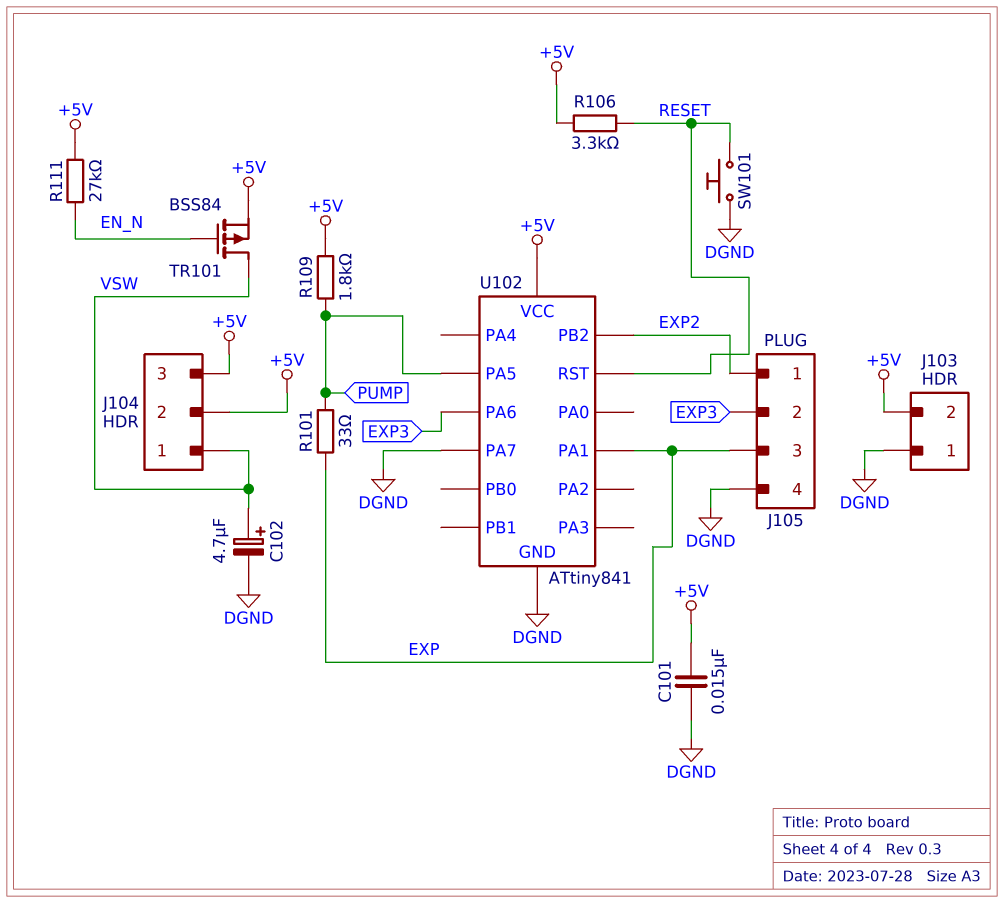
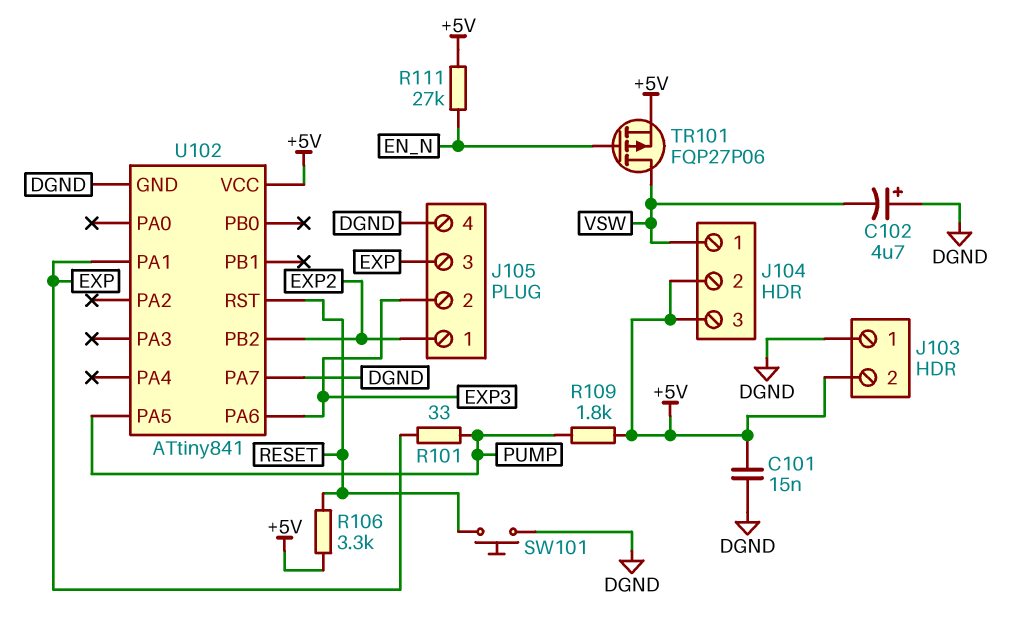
C102: 4.7uF (plus VSW, minus DGND) -> 4.7uF (plus DGND, minus VSW)
TR101: PMOS BSS84 (G EN_N, D VSW, S +5V) -> PMOS FQP27P06 (G EN_N, D VSW, S +5V)

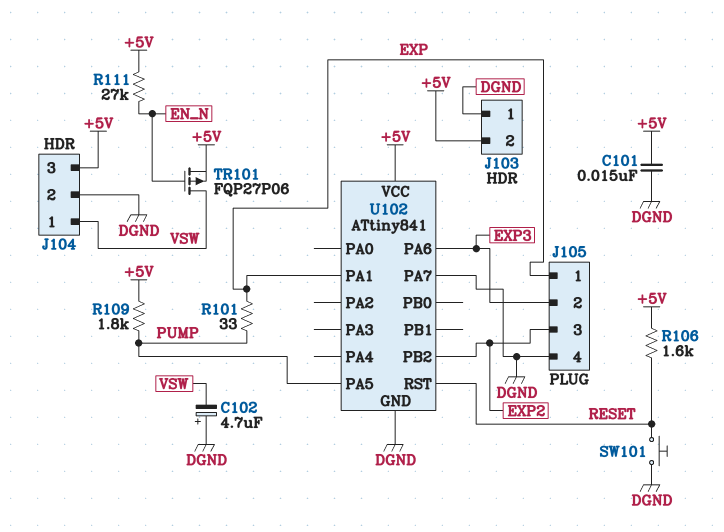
J104 pin 2: +5V -> DGND
J105 pin 1: EXP2 -> EXP
J105 pin 3: EXP -> EXP2
R106: 3.3k (+5V, RESET) -> 1.6k (+5V, RESET)

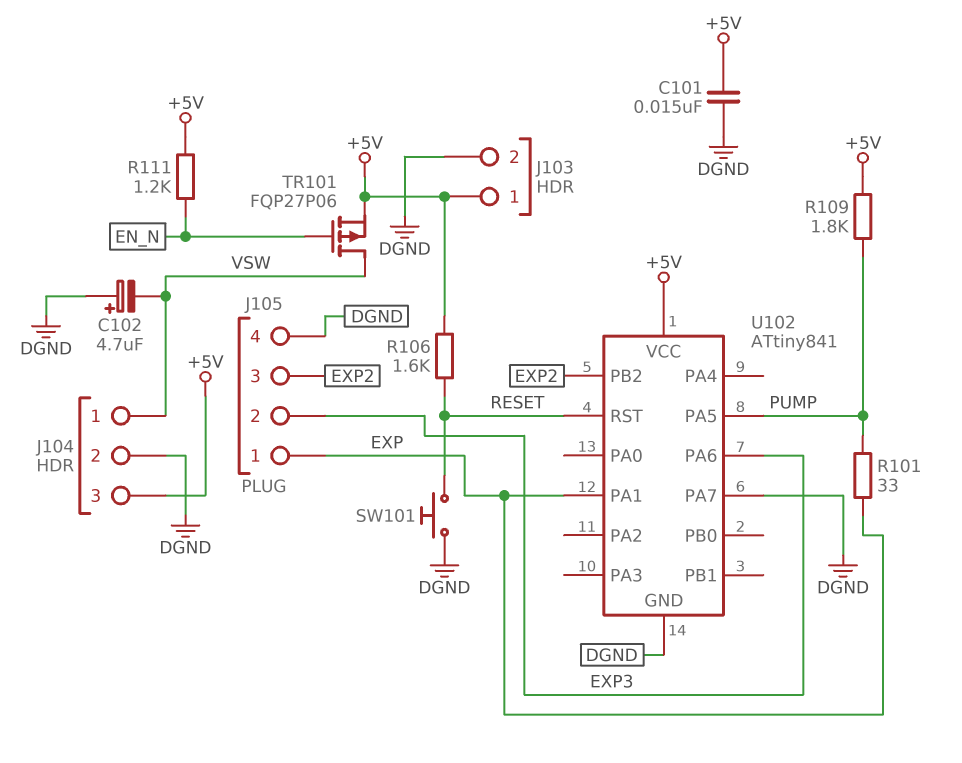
J103 pin 1: DGND -> +5V
J103 pin 2: +5V -> DGND
R111: 27k (+5V, EN_N) -> 1.2k (+5V, EN_N)

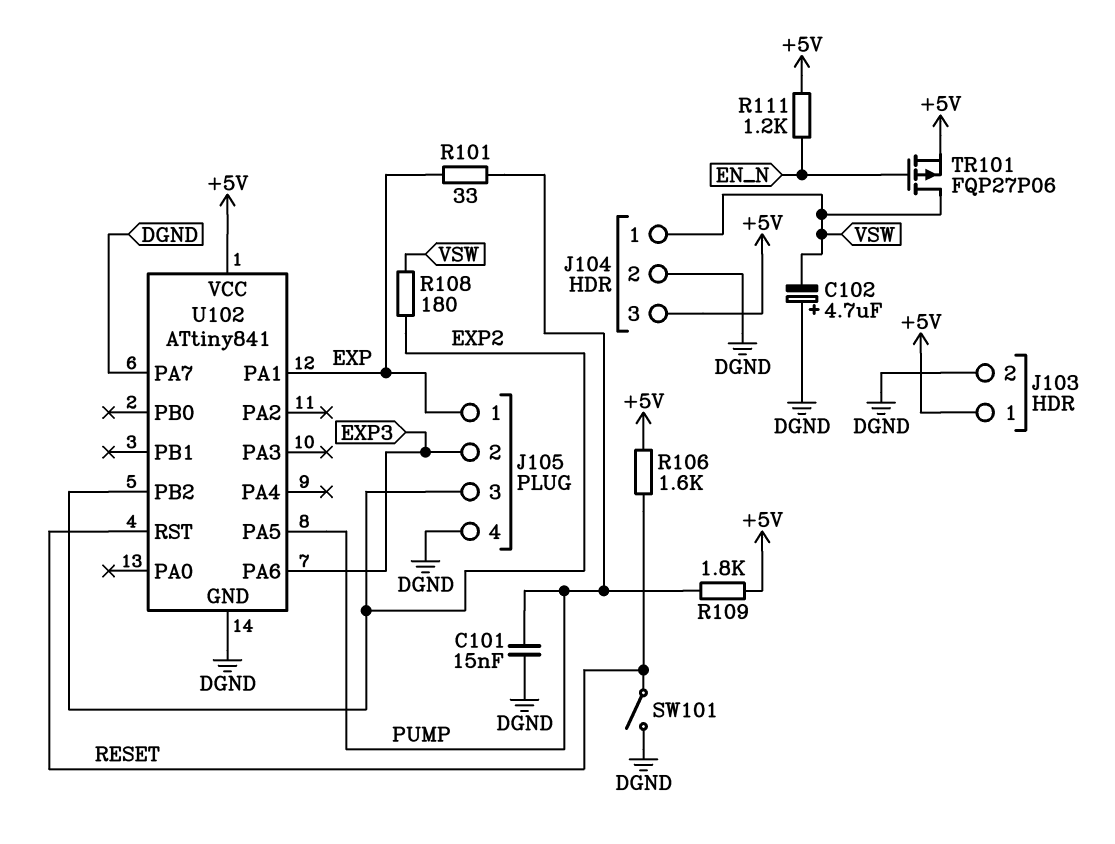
C101: 15nF (+5V, DGND) -> 15nF (DGND, PUMP)
R108: none -> 180 (EXP2, VSW)
SW101: button (DGND, RESET) -> switch (DGND, RESET)

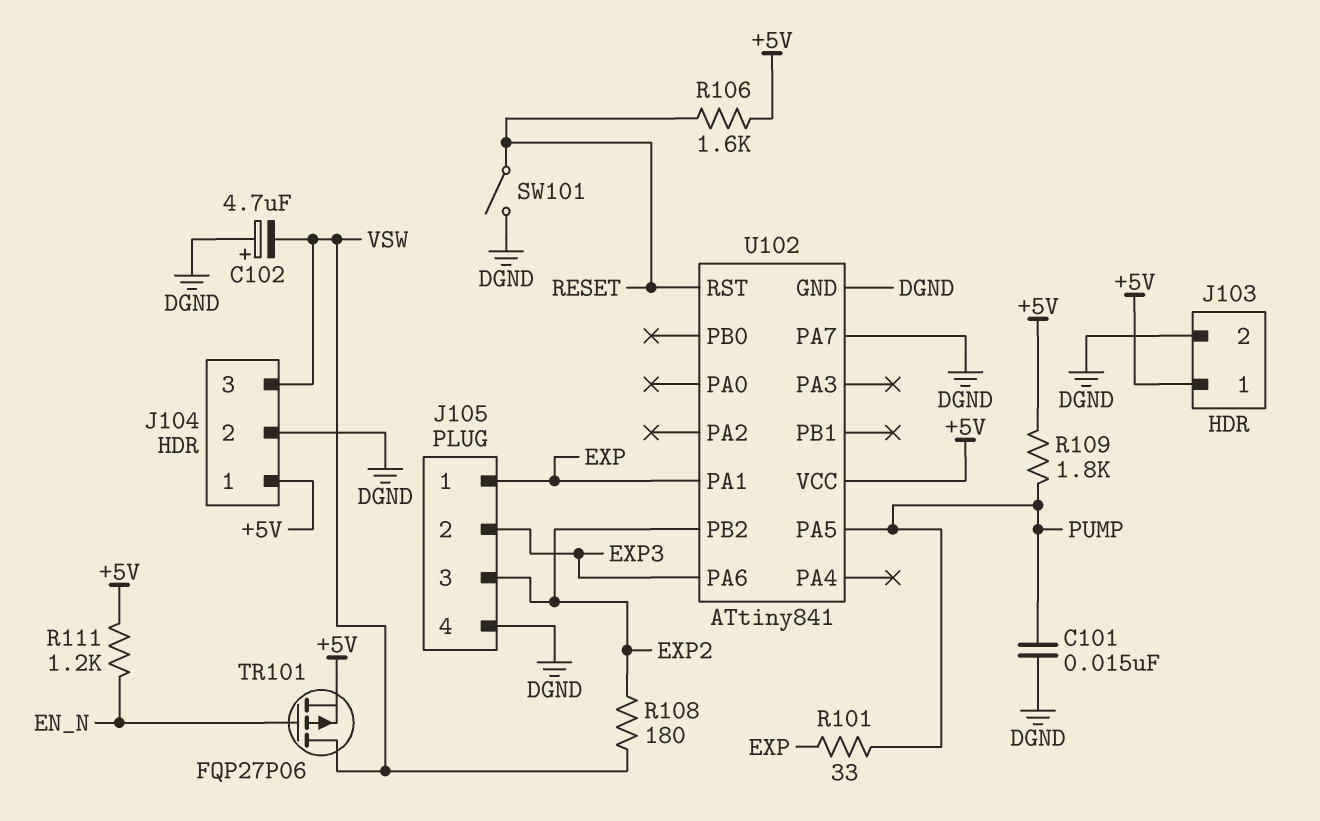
J104 pin 1: VSW -> +5V
J104 pin 3: +5V -> VSW

